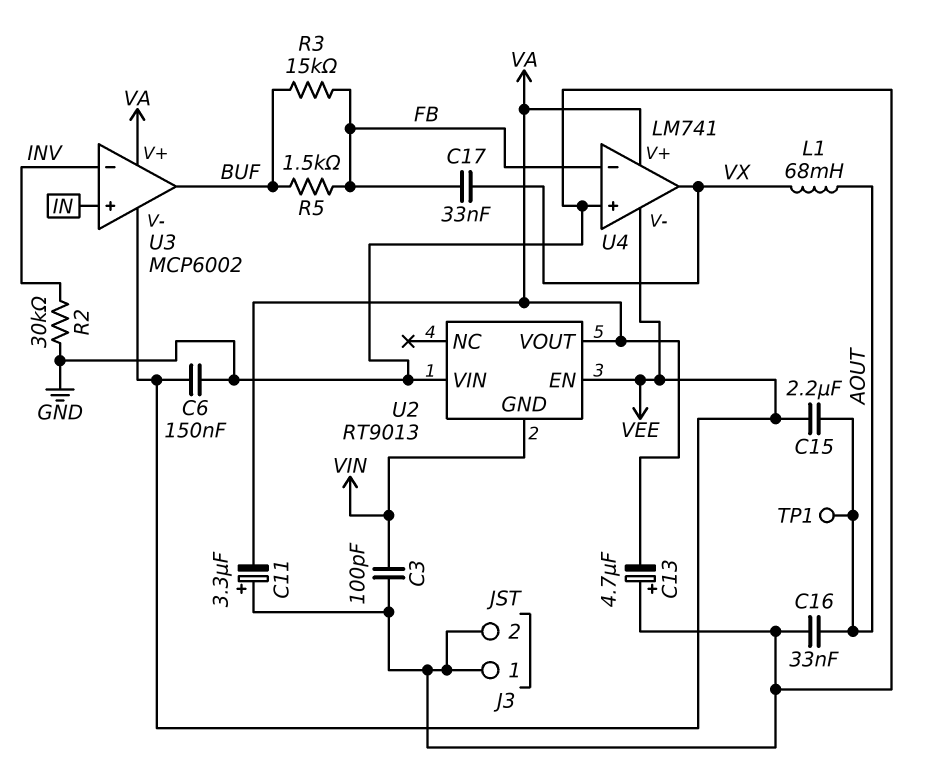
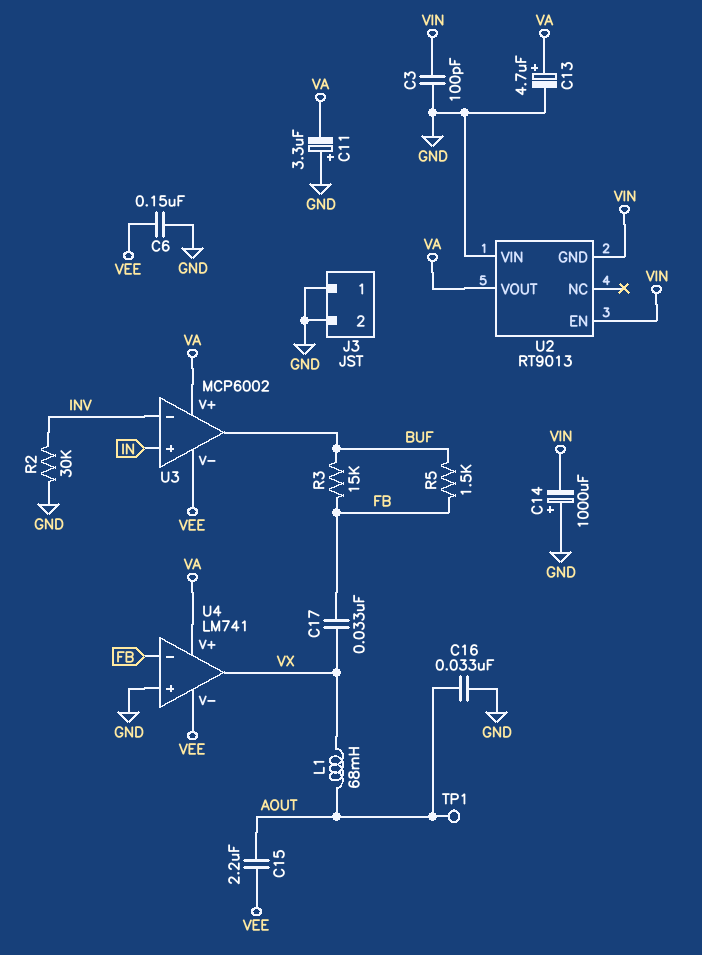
C13: 4.7uF (plus GND, minus VA) -> 4.7uF (plus VA, minus GND)
C14: none -> 1000uF (plus GND, minus VIN)
U2 pin EN: VEE -> VIN

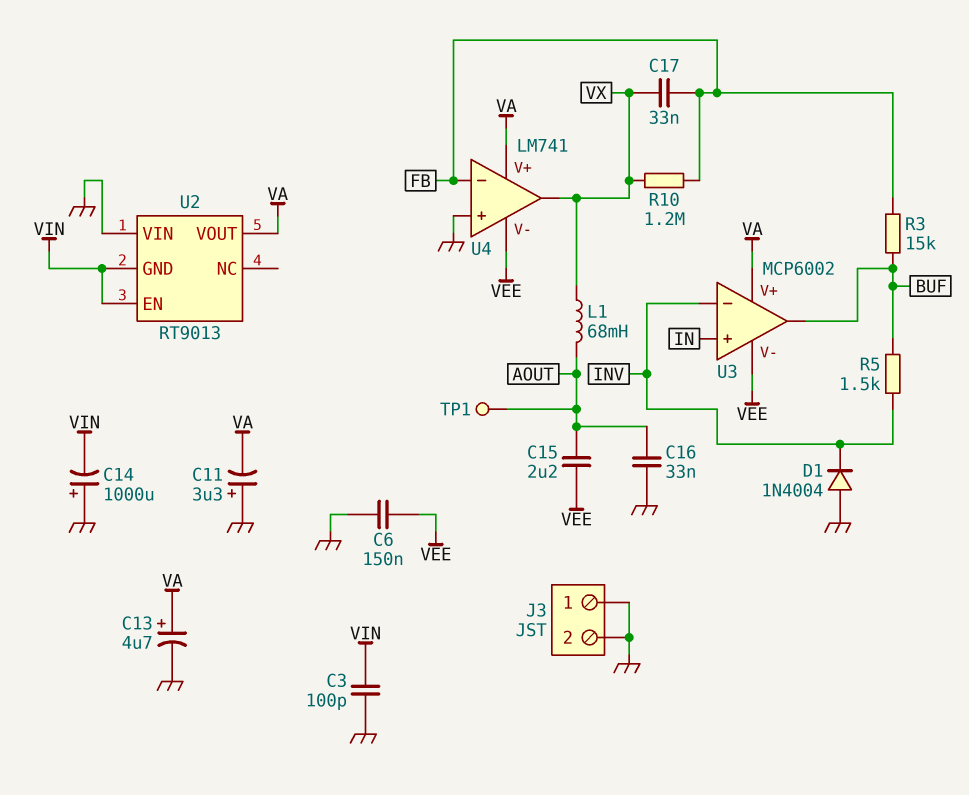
D1: none -> diode 1N4004 (A GND, K INV)
R2: 30k (GND, INV) -> none
R5: 1.5k (BUF, FB) -> 1.5k (BUF, INV)
R10: none -> 1.2M (FB, VX)

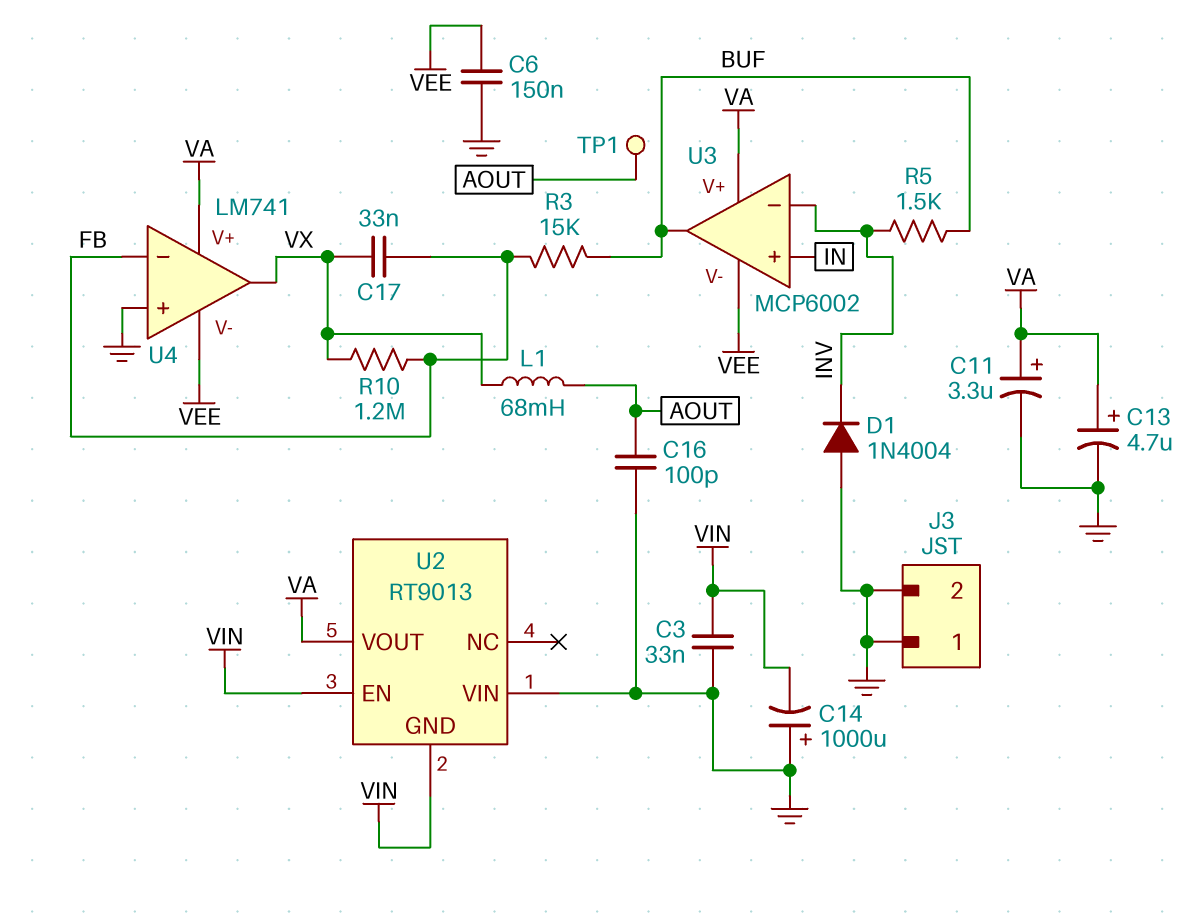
C3: 100pF (GND, VIN) -> 33nF (GND, VIN)
C11: 3.3uF (plus GND, minus VA) -> 3.3uF (plus VA, minus GND)
C15: 2.2uF (AOUT, VEE) -> none
C16: 33nF (AOUT, GND) -> 100pF (AOUT, GND)

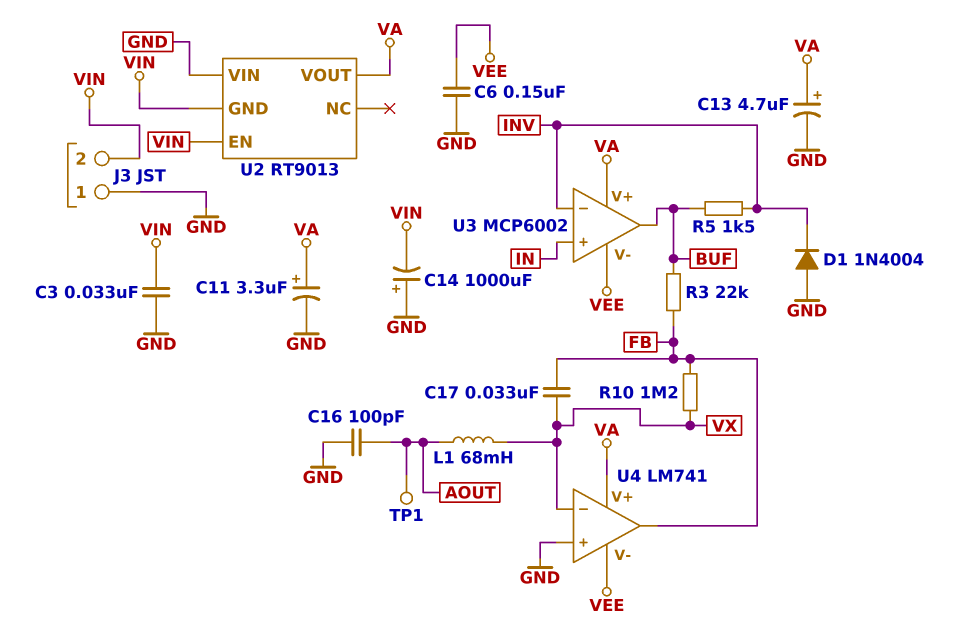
J3 pin 2: GND -> VIN
R3: 15k (BUF, FB) -> 22k (BUF, FB)
U4 pin in-: FB -> VX
U4 pin out: VX -> FB

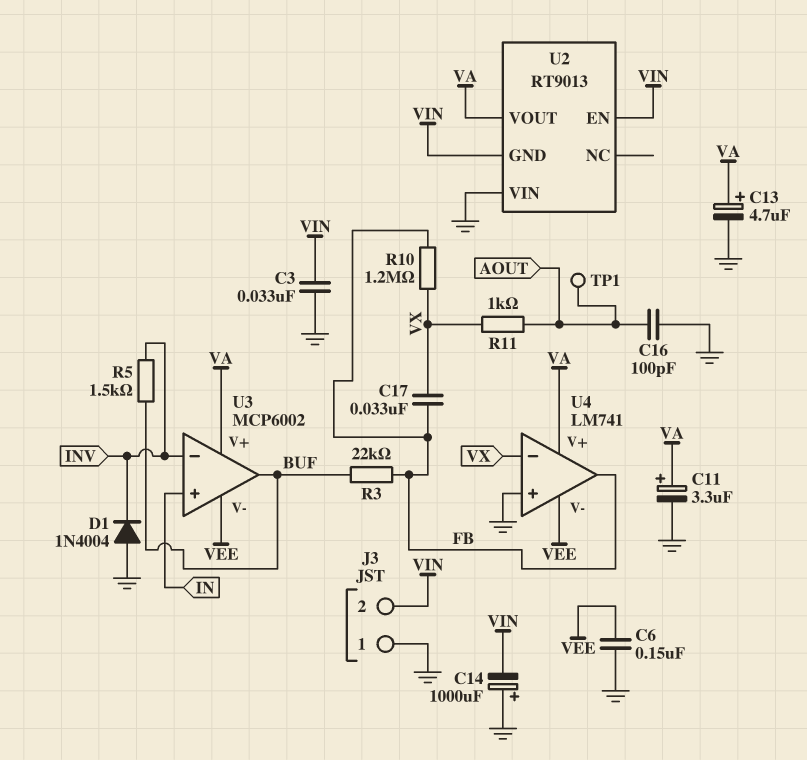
L1: 68mH (AOUT, VX) -> none
R11: none -> 1k (AOUT, VX)

